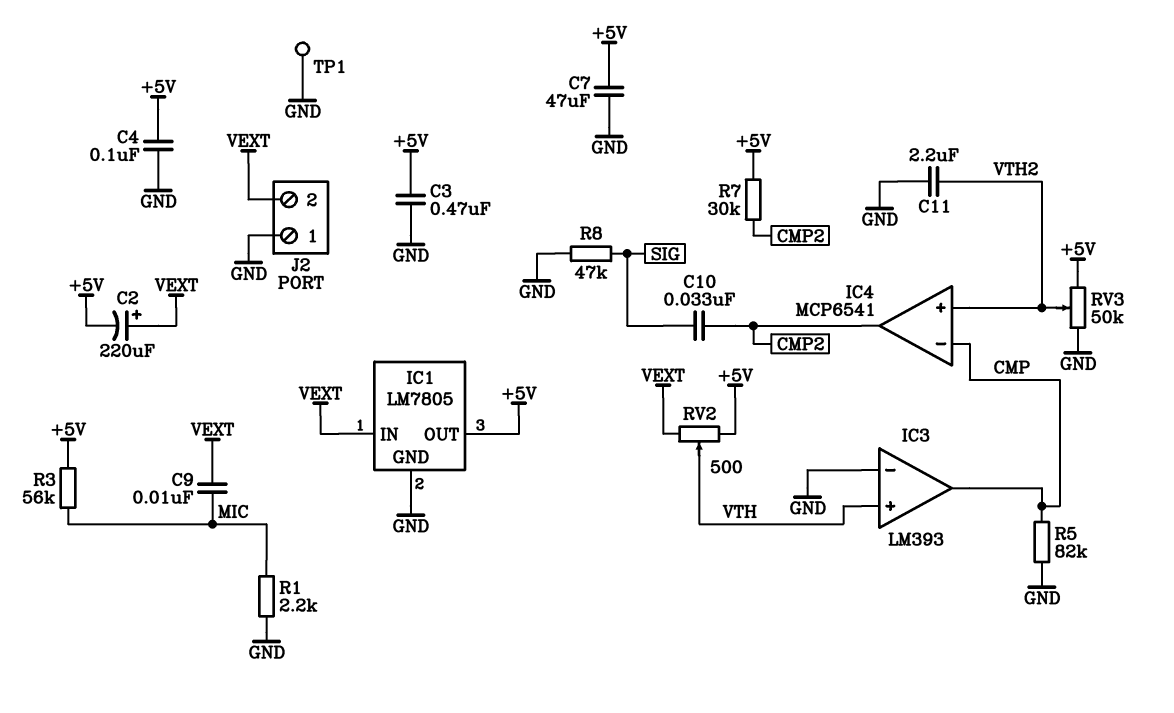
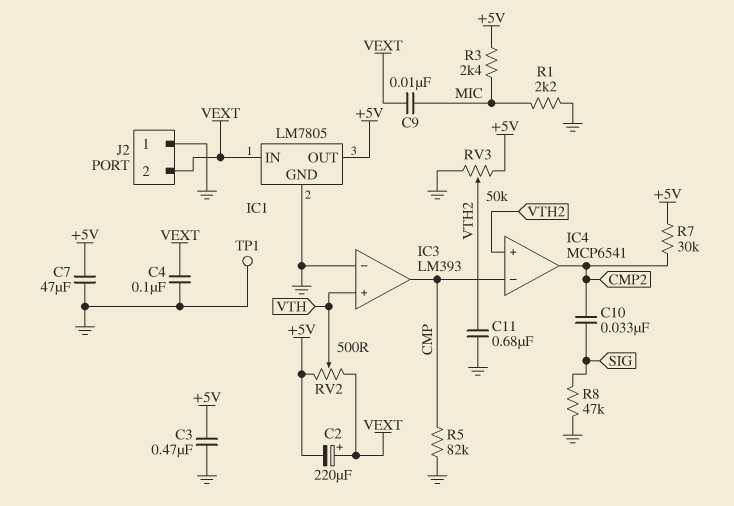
C4: 100nF (+5V, GND) -> 100nF (GND, VEXT)
C11: 2.2uF (GND, VTH2) -> 680nF (GND, VTH2)
R3: 56k (+5V, MIC) -> 2.4k (+5V, MIC)

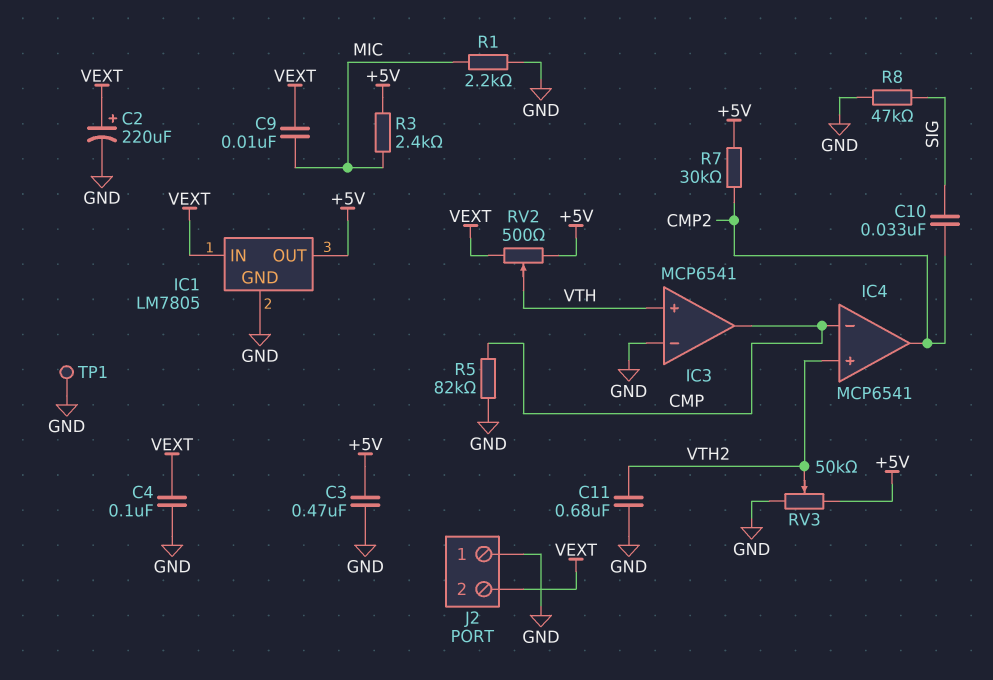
C2: 220uF (plus VEXT, minus +5V) -> 220uF (plus VEXT, minus GND)
C7: 47uF (+5V, GND) -> none
IC3: LM393 -> MCP6541

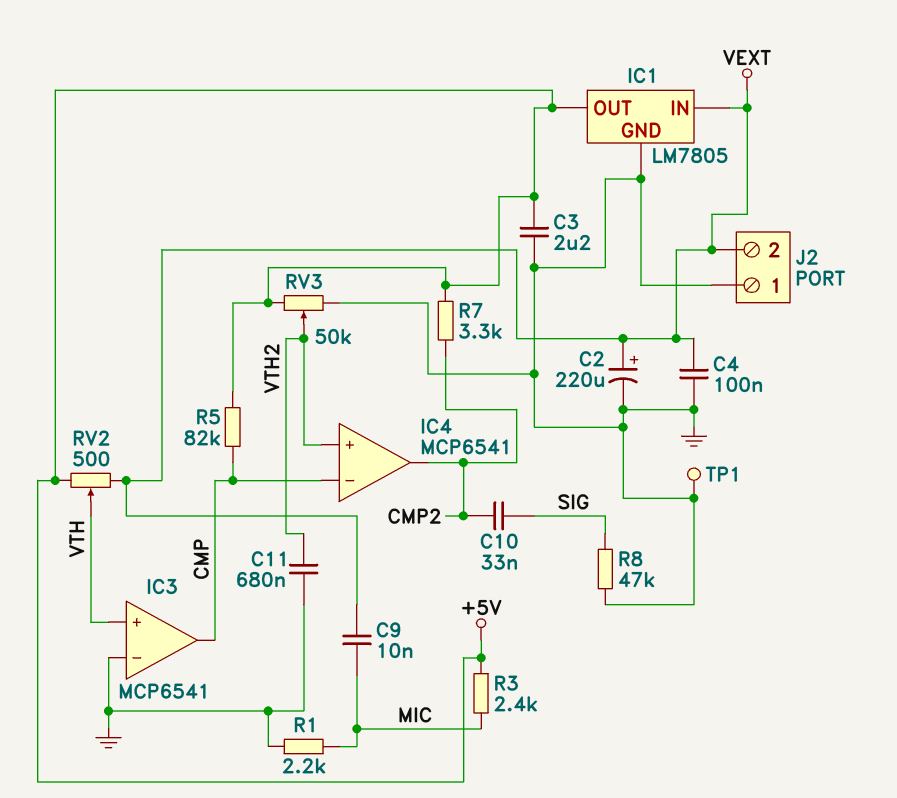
C3: 470nF (+5V, GND) -> 2.2uF (+5V, GND)
R5: 82k (CMP, GND) -> 82k (+5V, CMP)
R7: 30k (+5V, CMP2) -> 3.3k (+5V, CMP2)

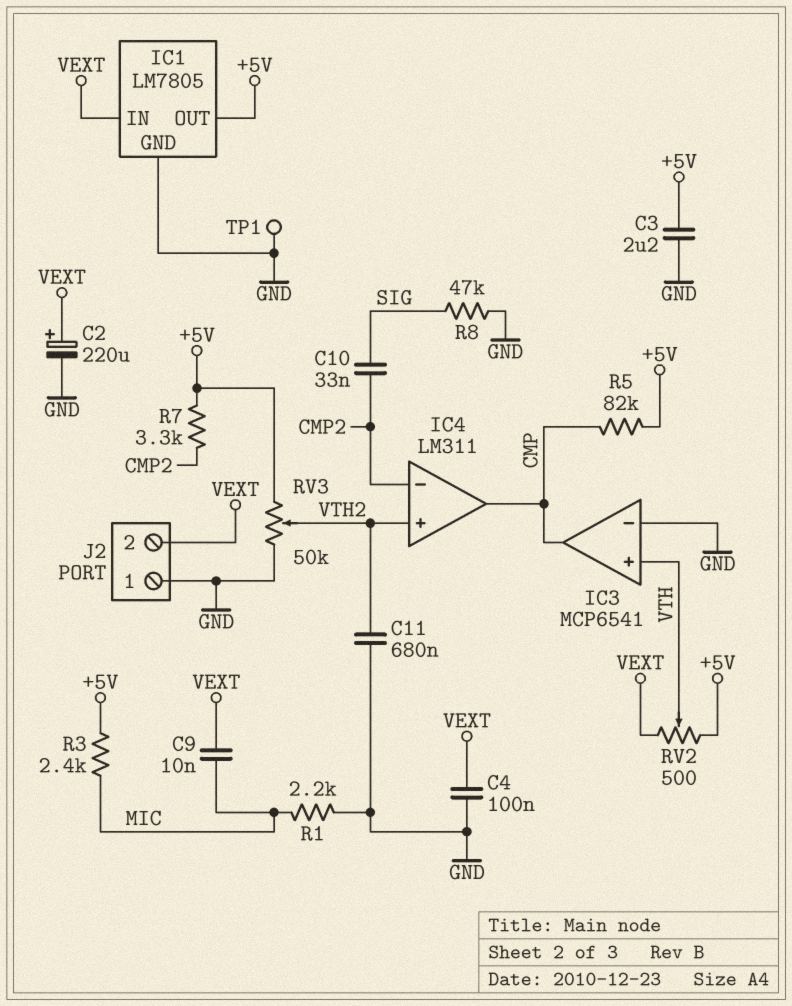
IC4: MCP6541 -> LM311
IC4 pin in-: CMP -> CMP2
IC4 pin out: CMP2 -> CMP

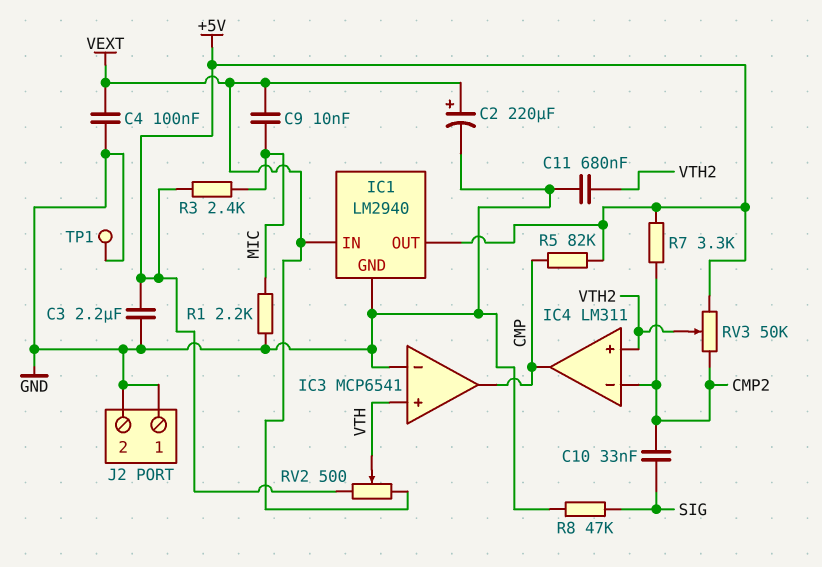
IC1: LM7805 -> LM2940
J2 pin 2: VEXT -> GND
RV3: 50k (+5V, GND, wiper VTH2) -> 50k (+5V, CMP2, wiper VTH2)

